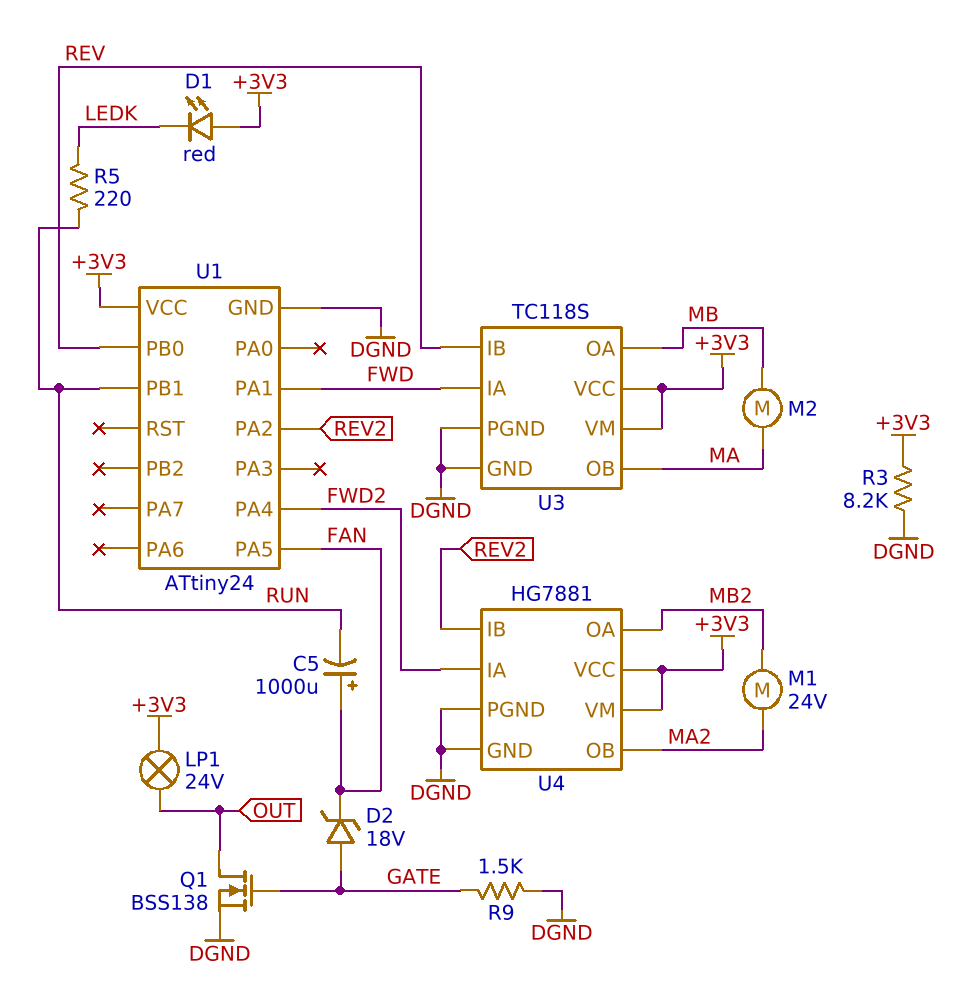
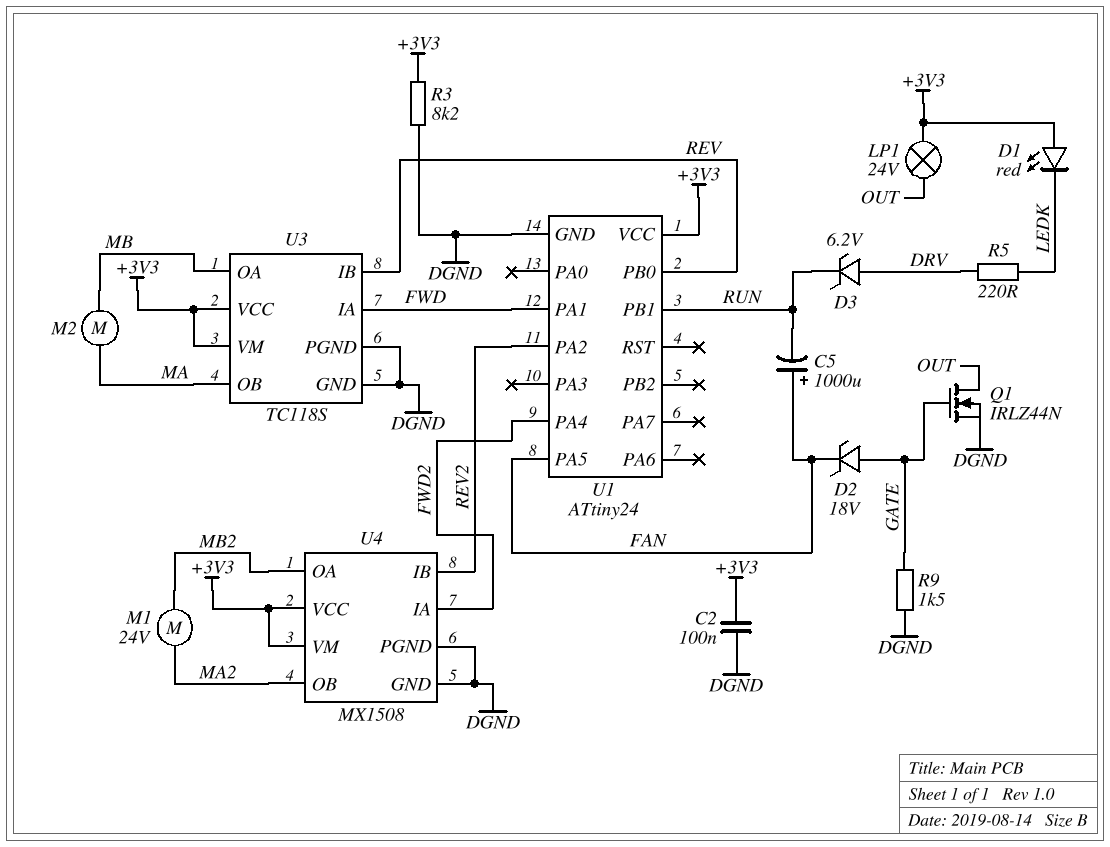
C2: none -> 100nF (+3V3, DGND)
D3: none -> zener 6.2V (A DRV, K RUN)
Q1: NMOS BSS138 (G GATE, D OUT, S DGND) -> NMOS IRLZ44N (G GATE, D OUT, S DGND)
R5: 220 (LEDK, RUN) -> 220 (DRV, LEDK)
U4: HG7881 -> MX1508

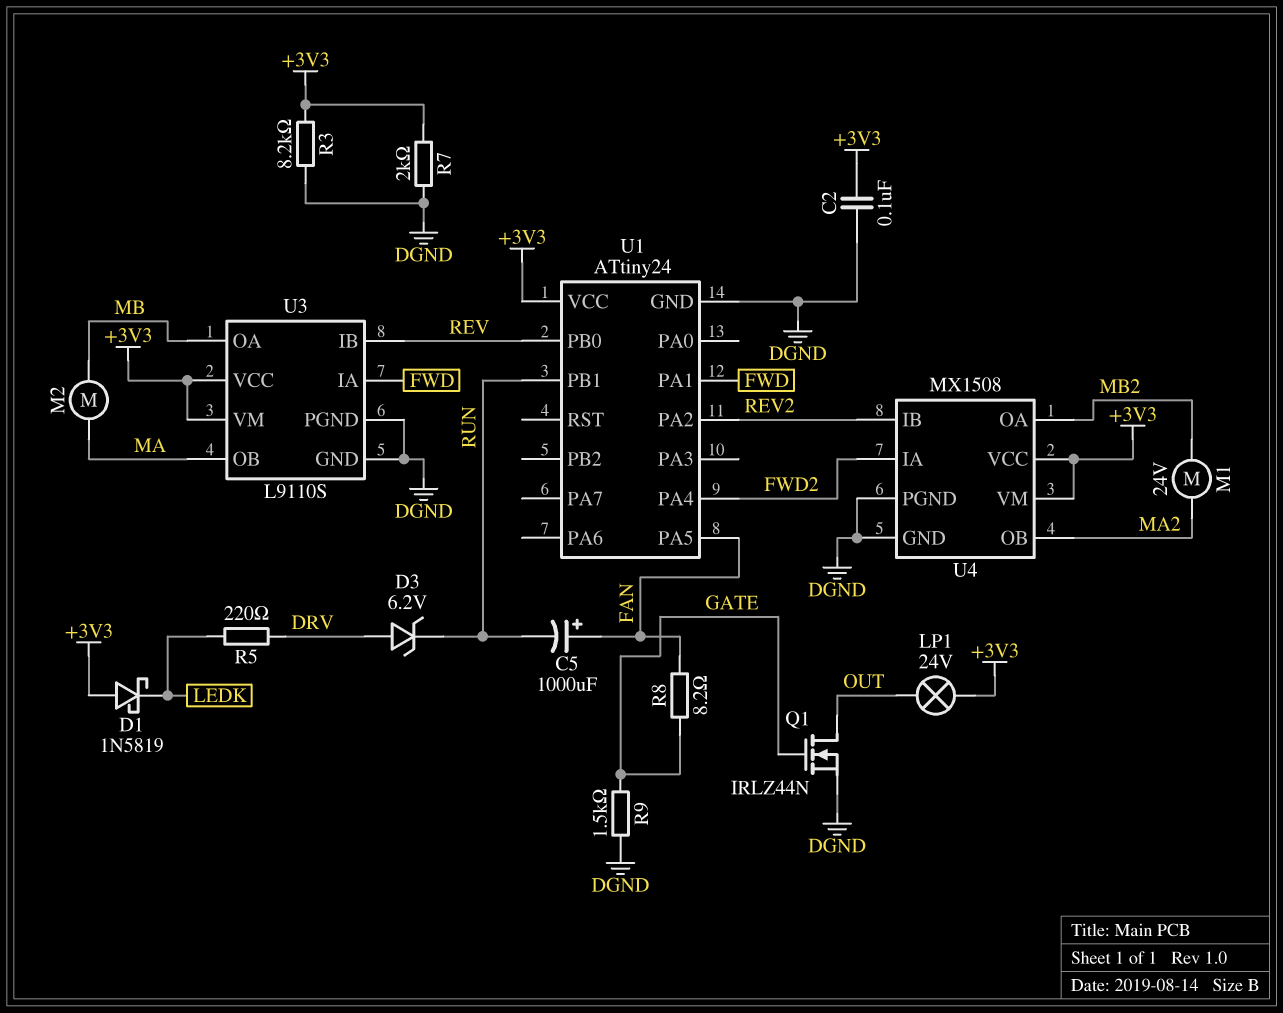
D1: LED red (A +3V3, K LEDK) -> schottky 1N5819 (A +3V3, K LEDK)
D2: zener 18V (A GATE, K FAN) -> none
R7: none -> 2k (+3V3, DGND)
R8: none -> 8.2 (FAN, GATE)
U3: TC118S -> L9110S

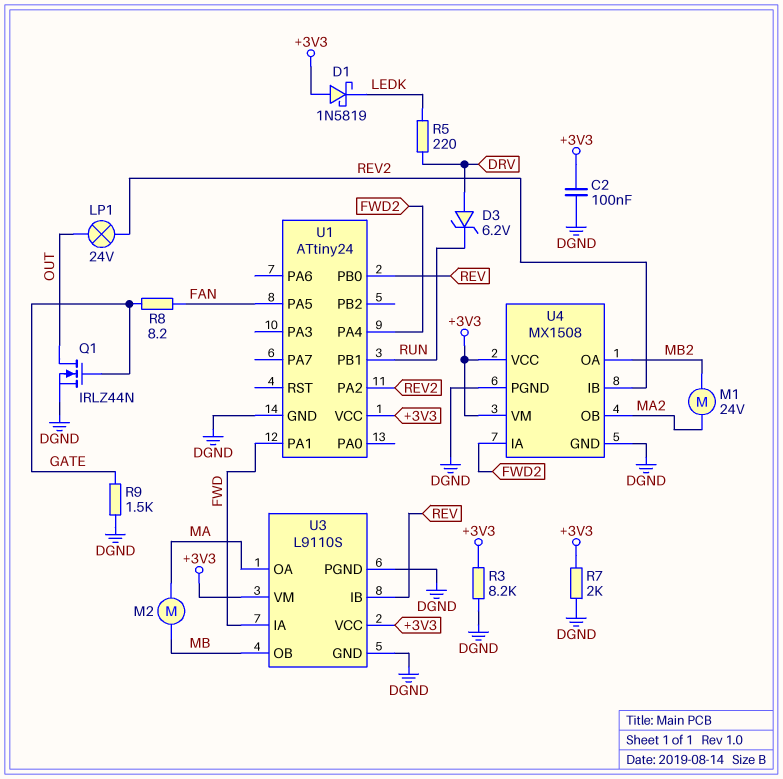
C5: 1000uF (plus FAN, minus RUN) -> none
LP1: lamp 24V (+3V3, OUT) -> lamp 24V (OUT, REV2)
U3 pin OA: MB -> MA
U3 pin OB: MA -> MB

